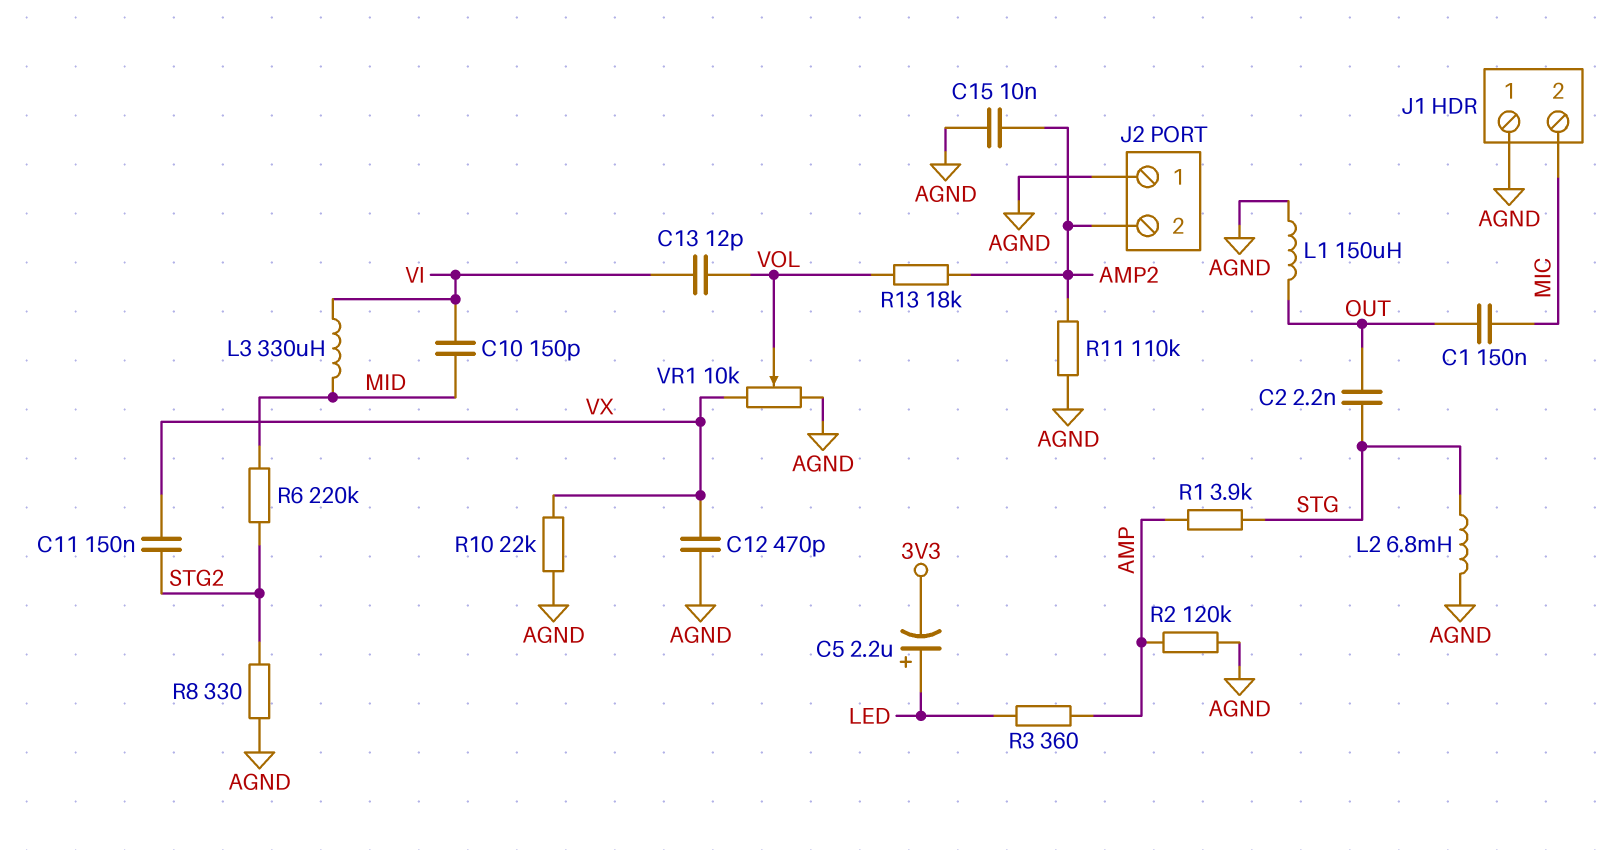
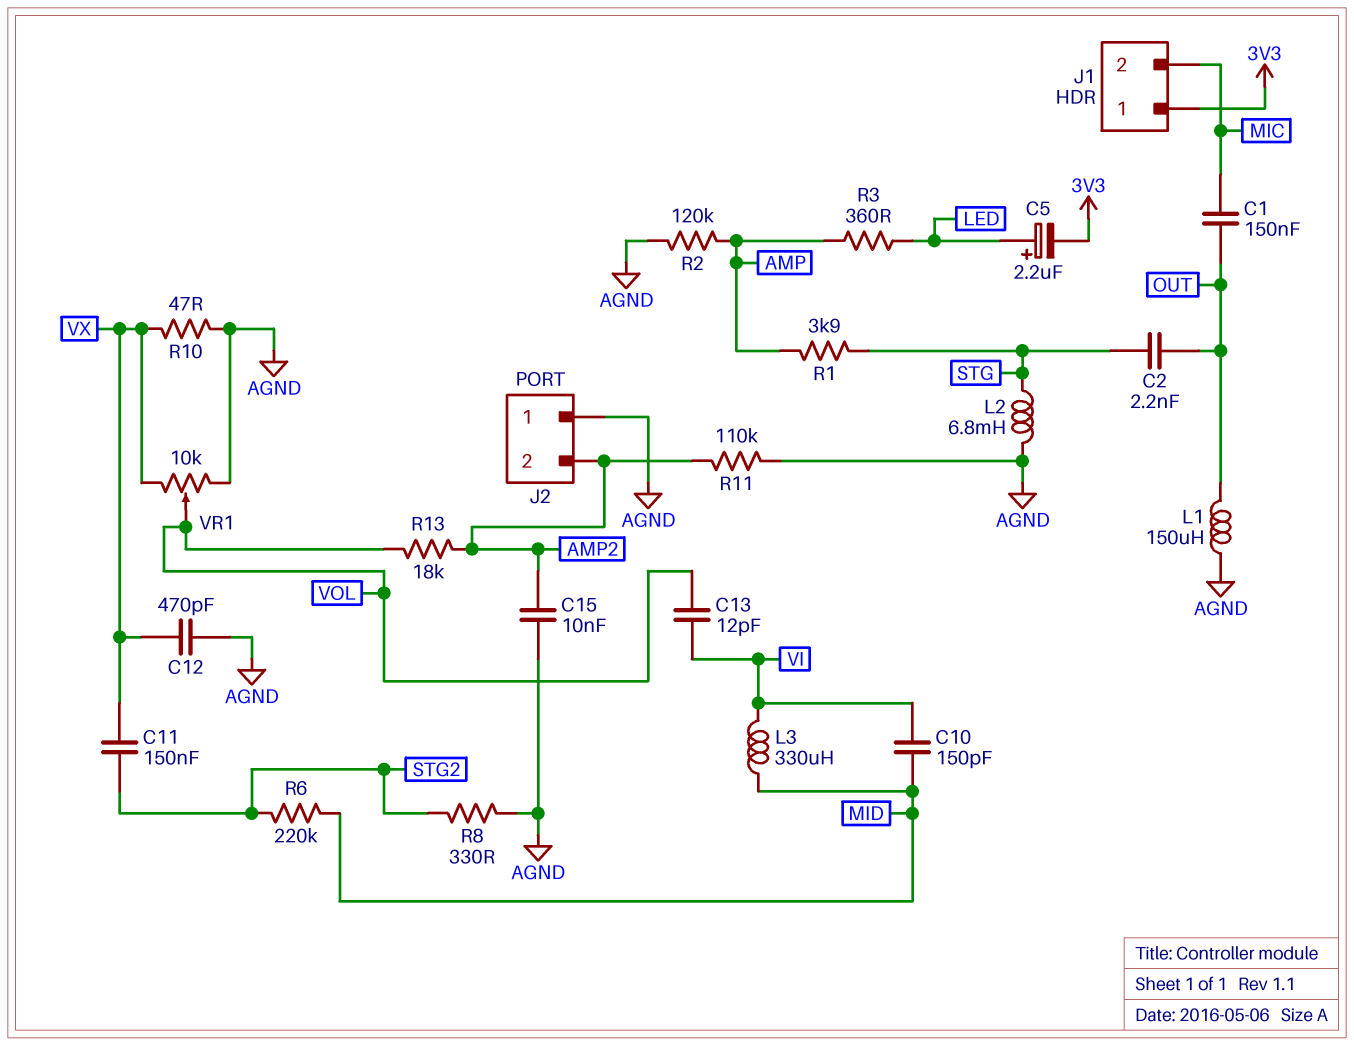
J1 pin 1: AGND -> 3V3
R10: 22k (AGND, VX) -> 47 (AGND, VX)

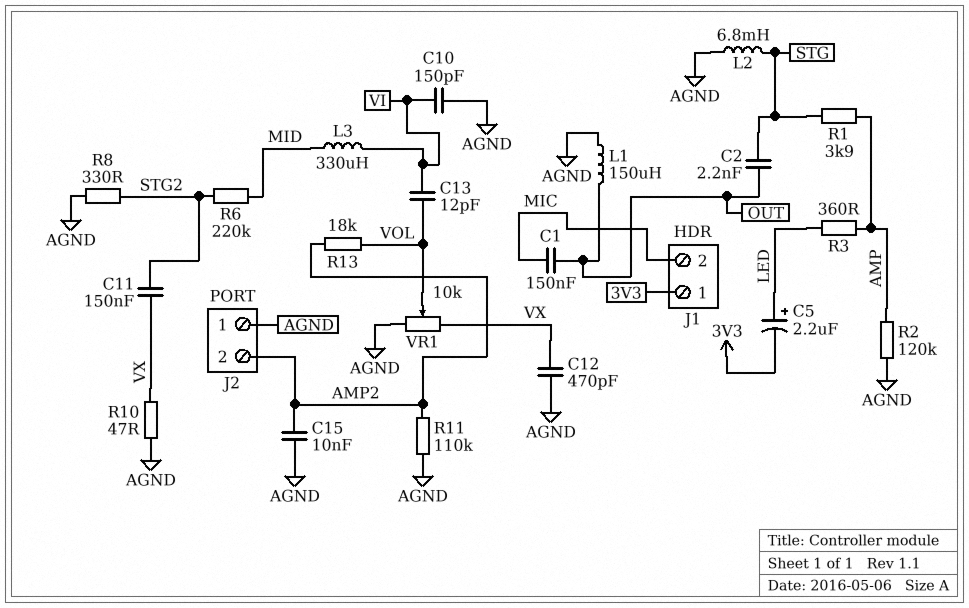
C10: 150pF (MID, VI) -> 150pF (AGND, VI)

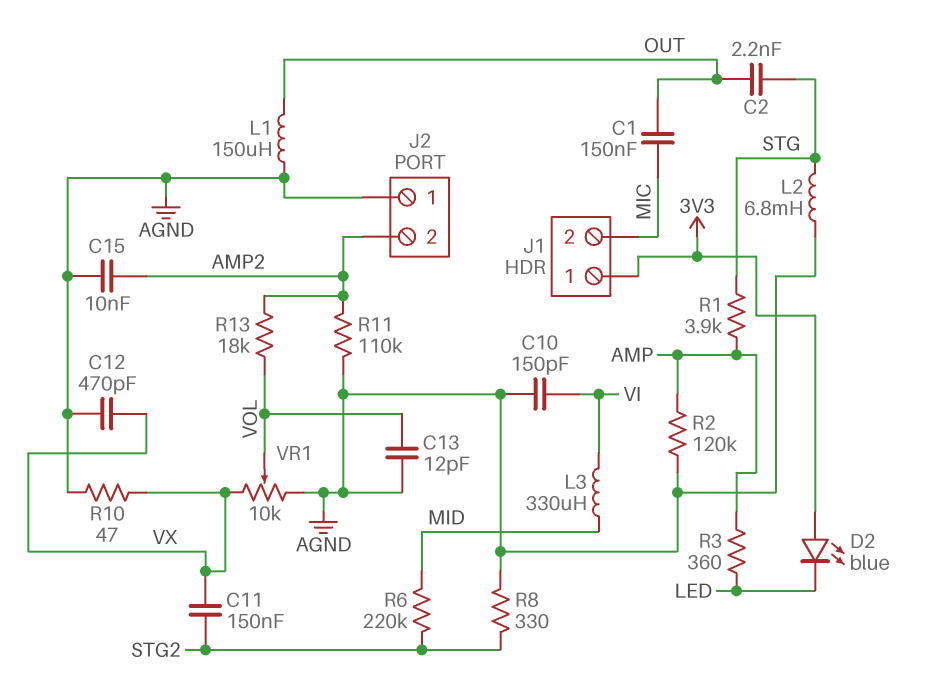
C5: 2.2uF (plus LED, minus 3V3) -> none
C13: 12pF (VI, VOL) -> 12pF (AGND, VOL)
D2: none -> LED blue (A 3V3, K LED)

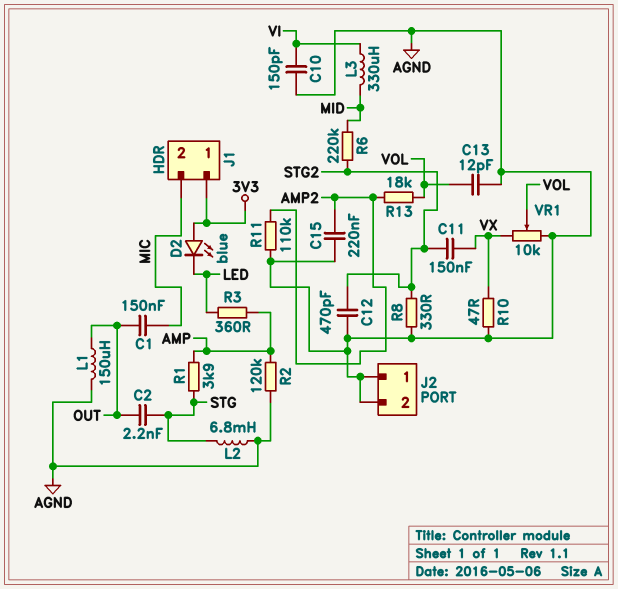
C12: 470pF (AGND, VX) -> 470pF (AGND, STG2)
C15: 10nF (AGND, AMP2) -> 220nF (AGND, AMP2)
J2 pin 2: AMP2 -> AGND

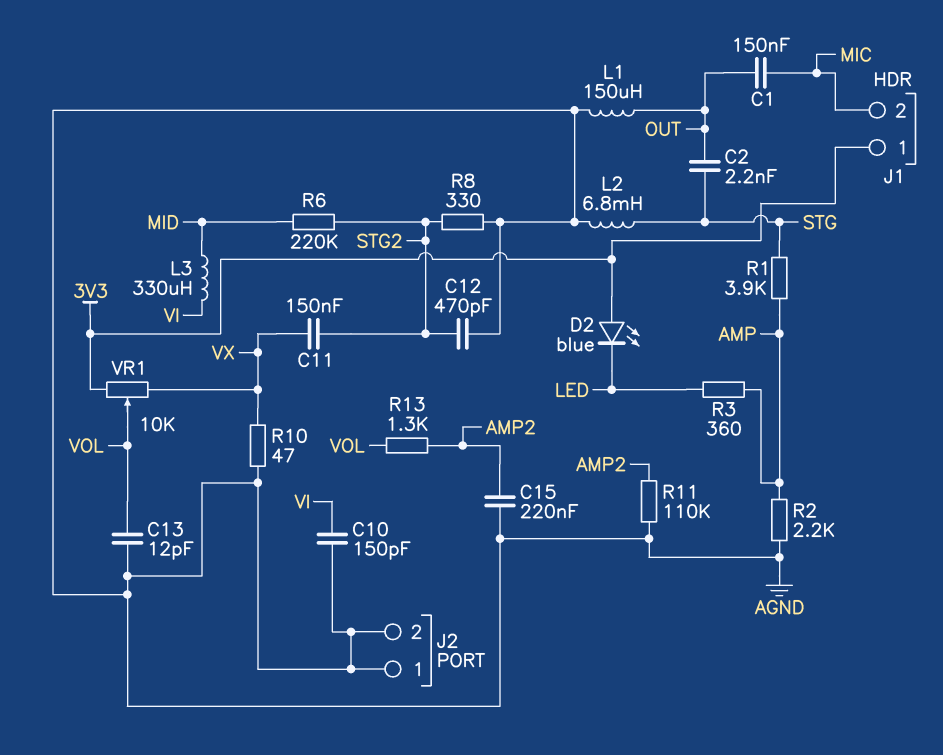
R2: 120k (AGND, AMP) -> 2.2k (AGND, AMP)
R13: 18k (AMP2, VOL) -> 1.3k (AMP2, VOL)
VR1: 10k (AGND, VX, wiper VOL) -> 10k (3V3, VX, wiper VOL)

